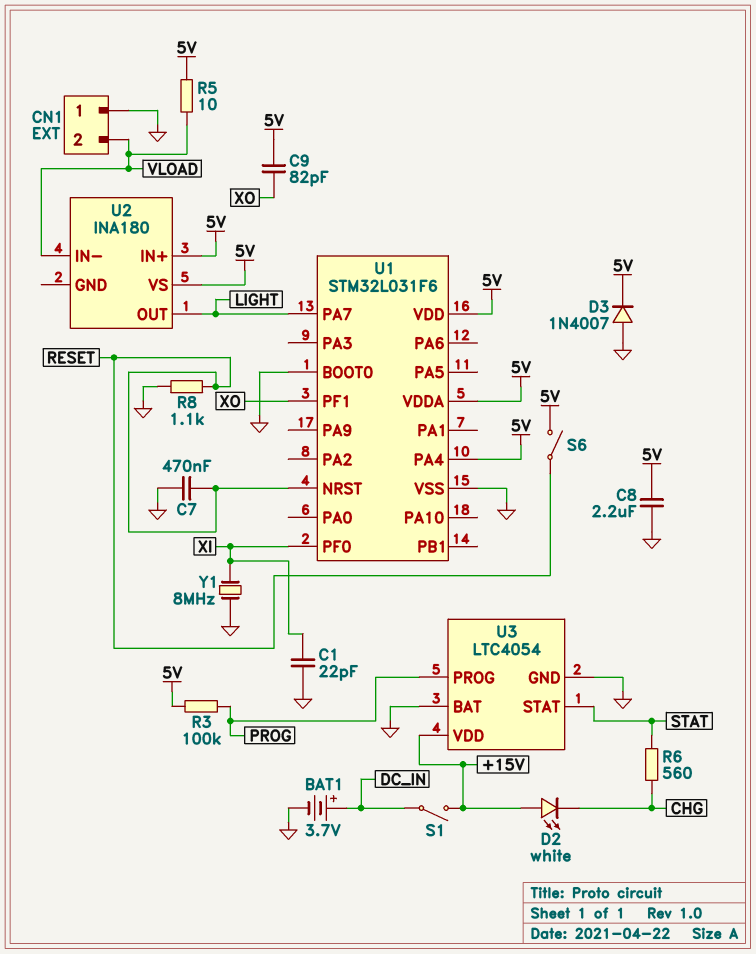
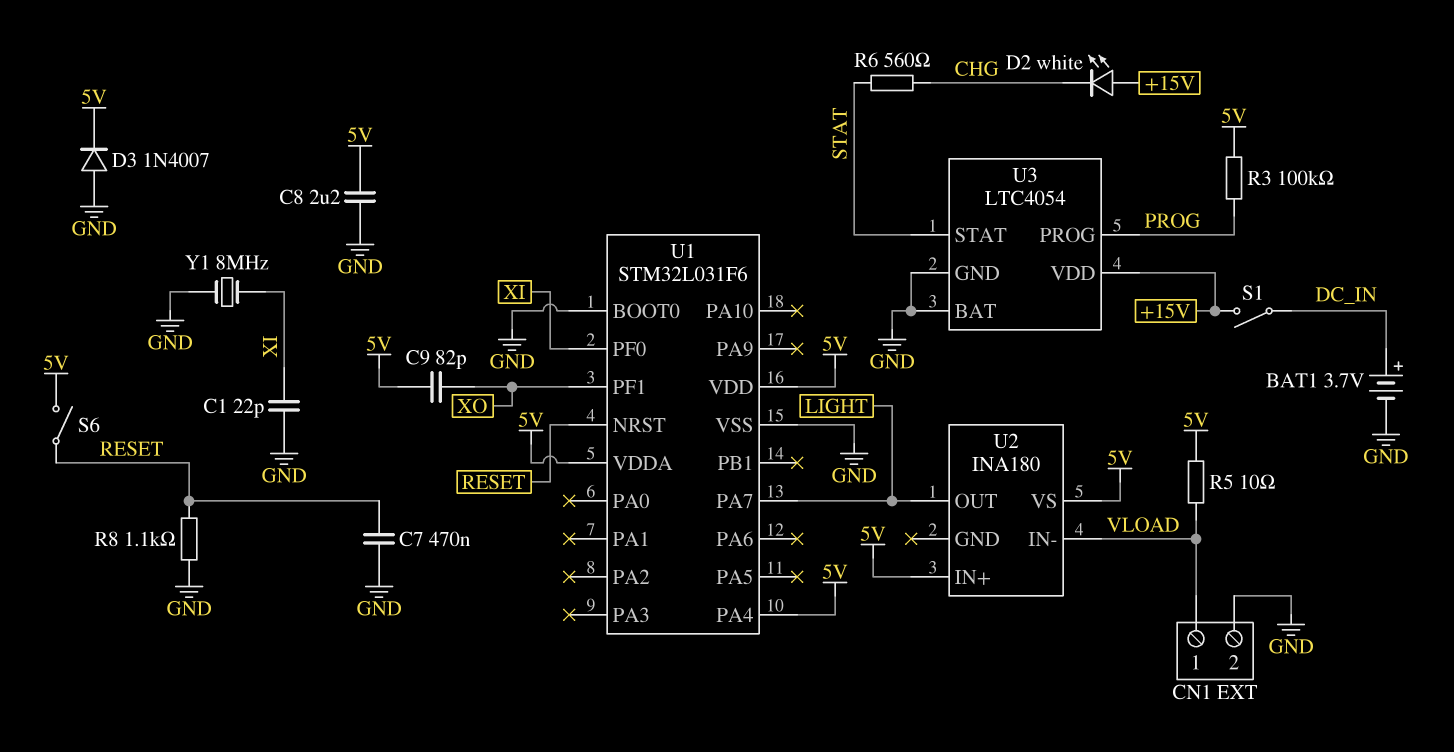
CN1 pin 1: GND -> VLOAD
CN1 pin 2: VLOAD -> GND

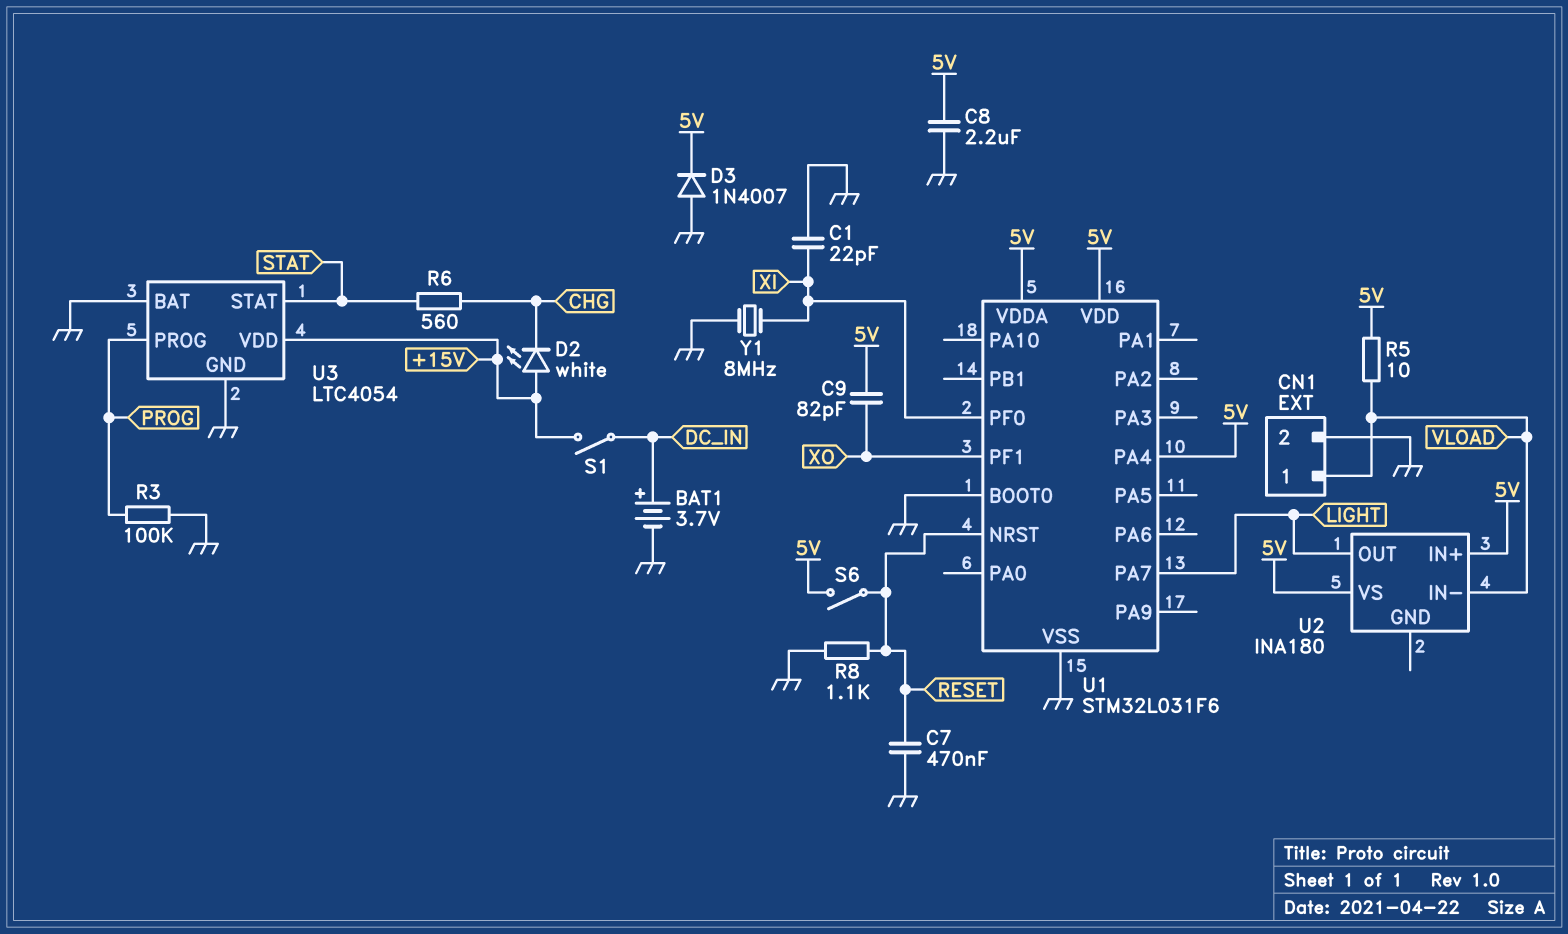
R3: 100k (5V, PROG) -> 100k (GND, PROG)

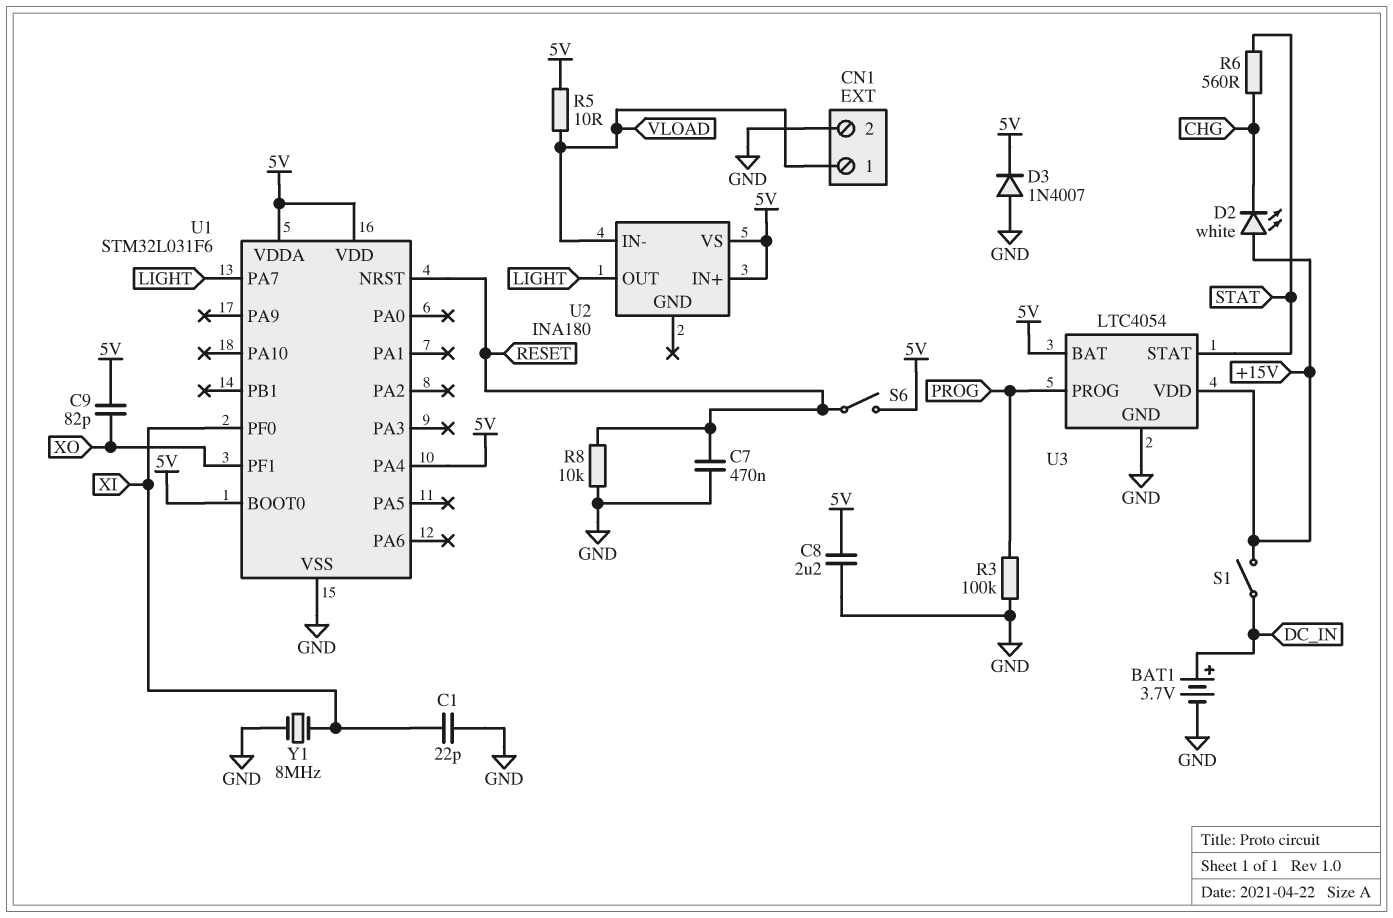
R8: 1.1k (GND, RESET) -> 10k (GND, RESET)
U1 pin BOOT0: GND -> 5V
U3 pin BAT: GND -> 5V

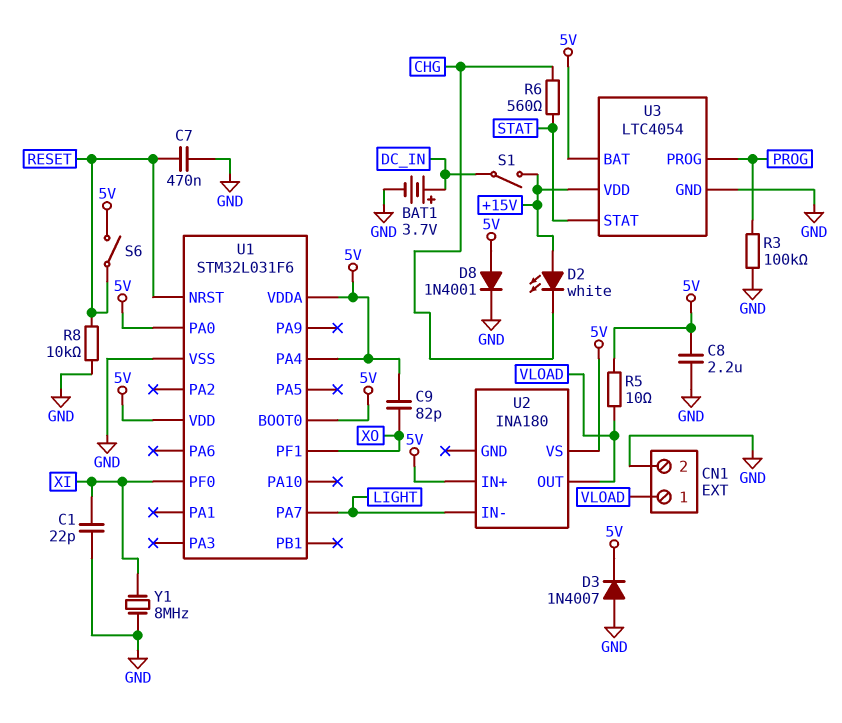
D8: none -> diode 1N4001 (A 5V, K GND)
U1 pin PA0: none -> 5V
U2 pin IN-: VLOAD -> LIGHT
U2 pin OUT: LIGHT -> VLOAD

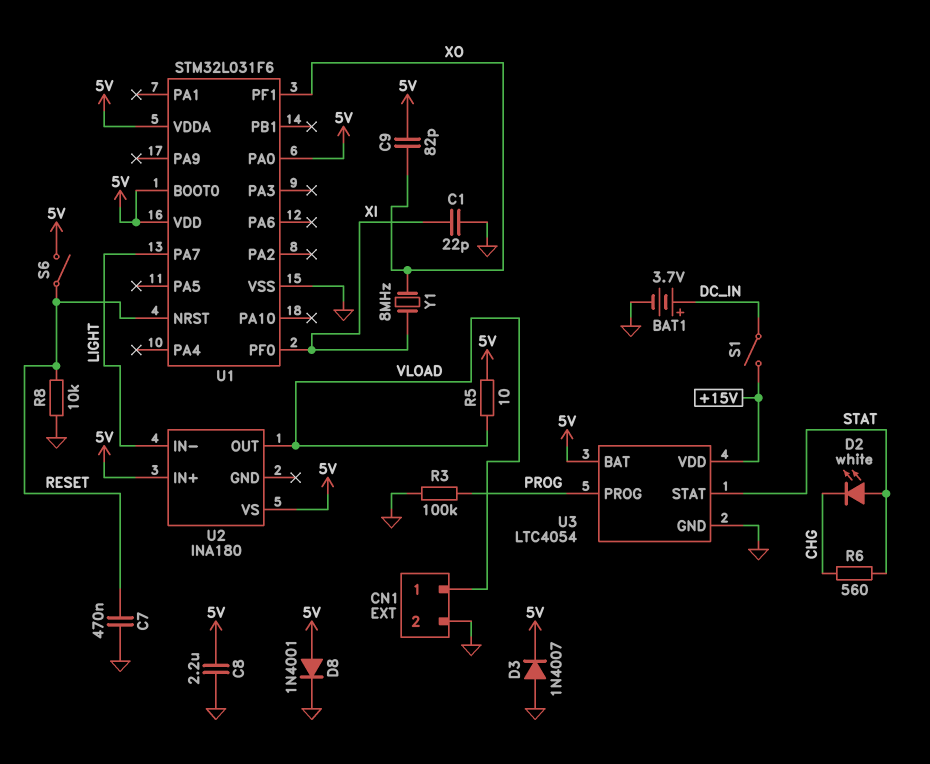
D2: LED white (A +15V, K CHG) -> LED white (A STAT, K CHG)
U1 pin PA4: 5V -> none
Y1: 8MHz (GND, XI) -> 8MHz (XI, XO)

